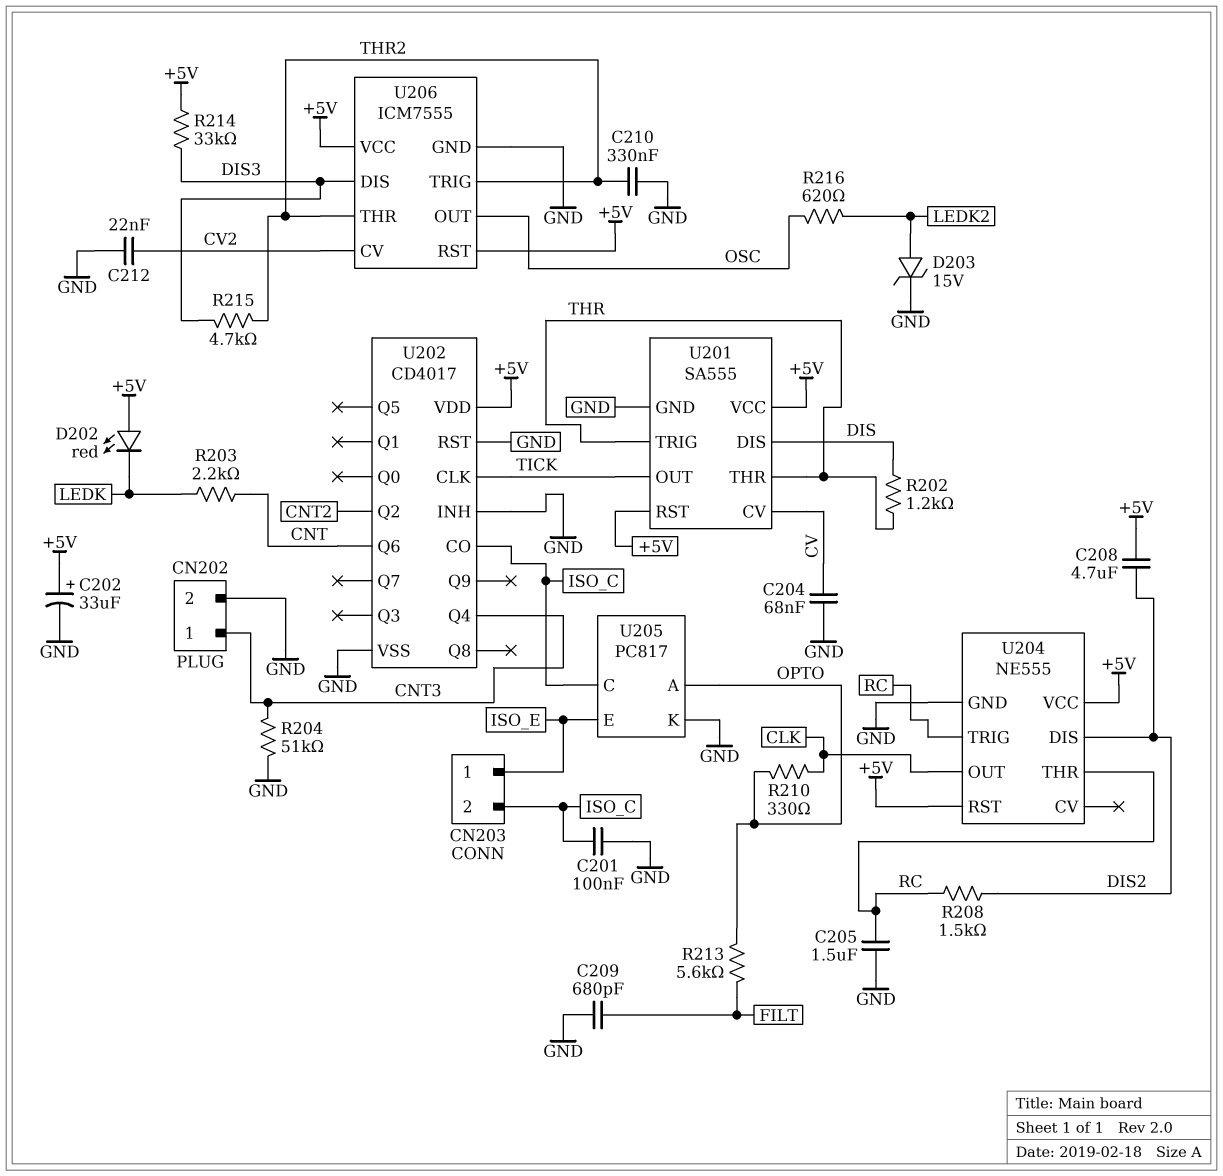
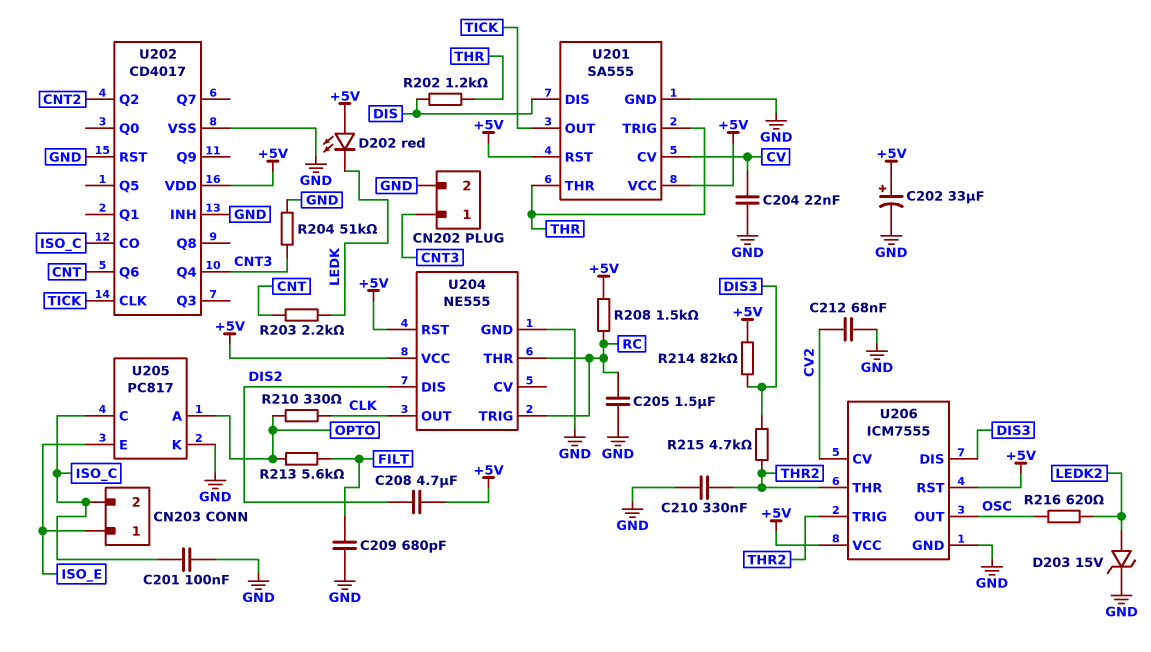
C204: 68nF (CV, GND) -> 22nF (CV, GND)
C212: 22nF (CV2, GND) -> 68nF (CV2, GND)
R208: 1.5k (DIS2, RC) -> 1.5k (+5V, RC)
R214: 33k (+5V, DIS3) -> 82k (+5V, DIS3)

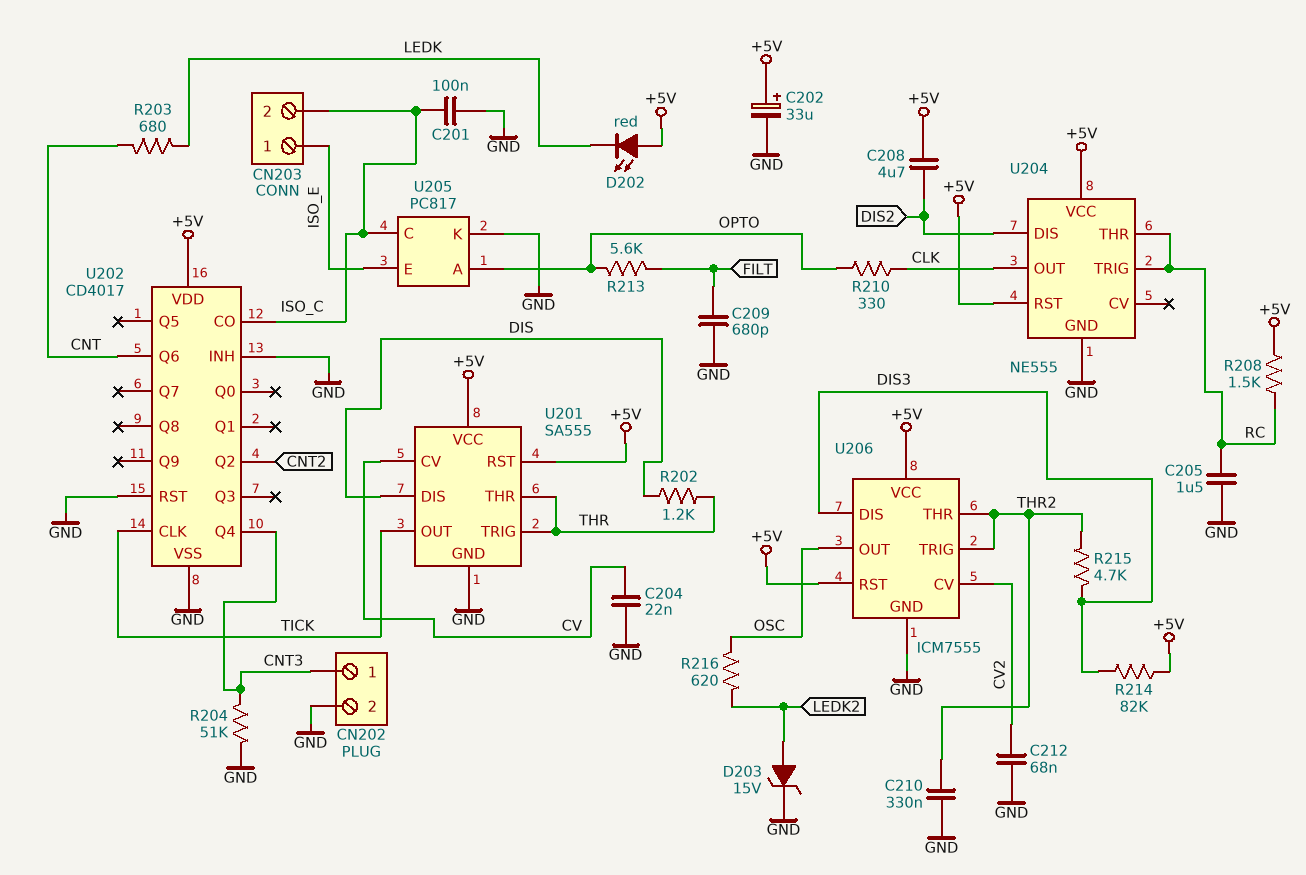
R203: 2.2k (CNT, LEDK) -> 680 (CNT, LEDK)

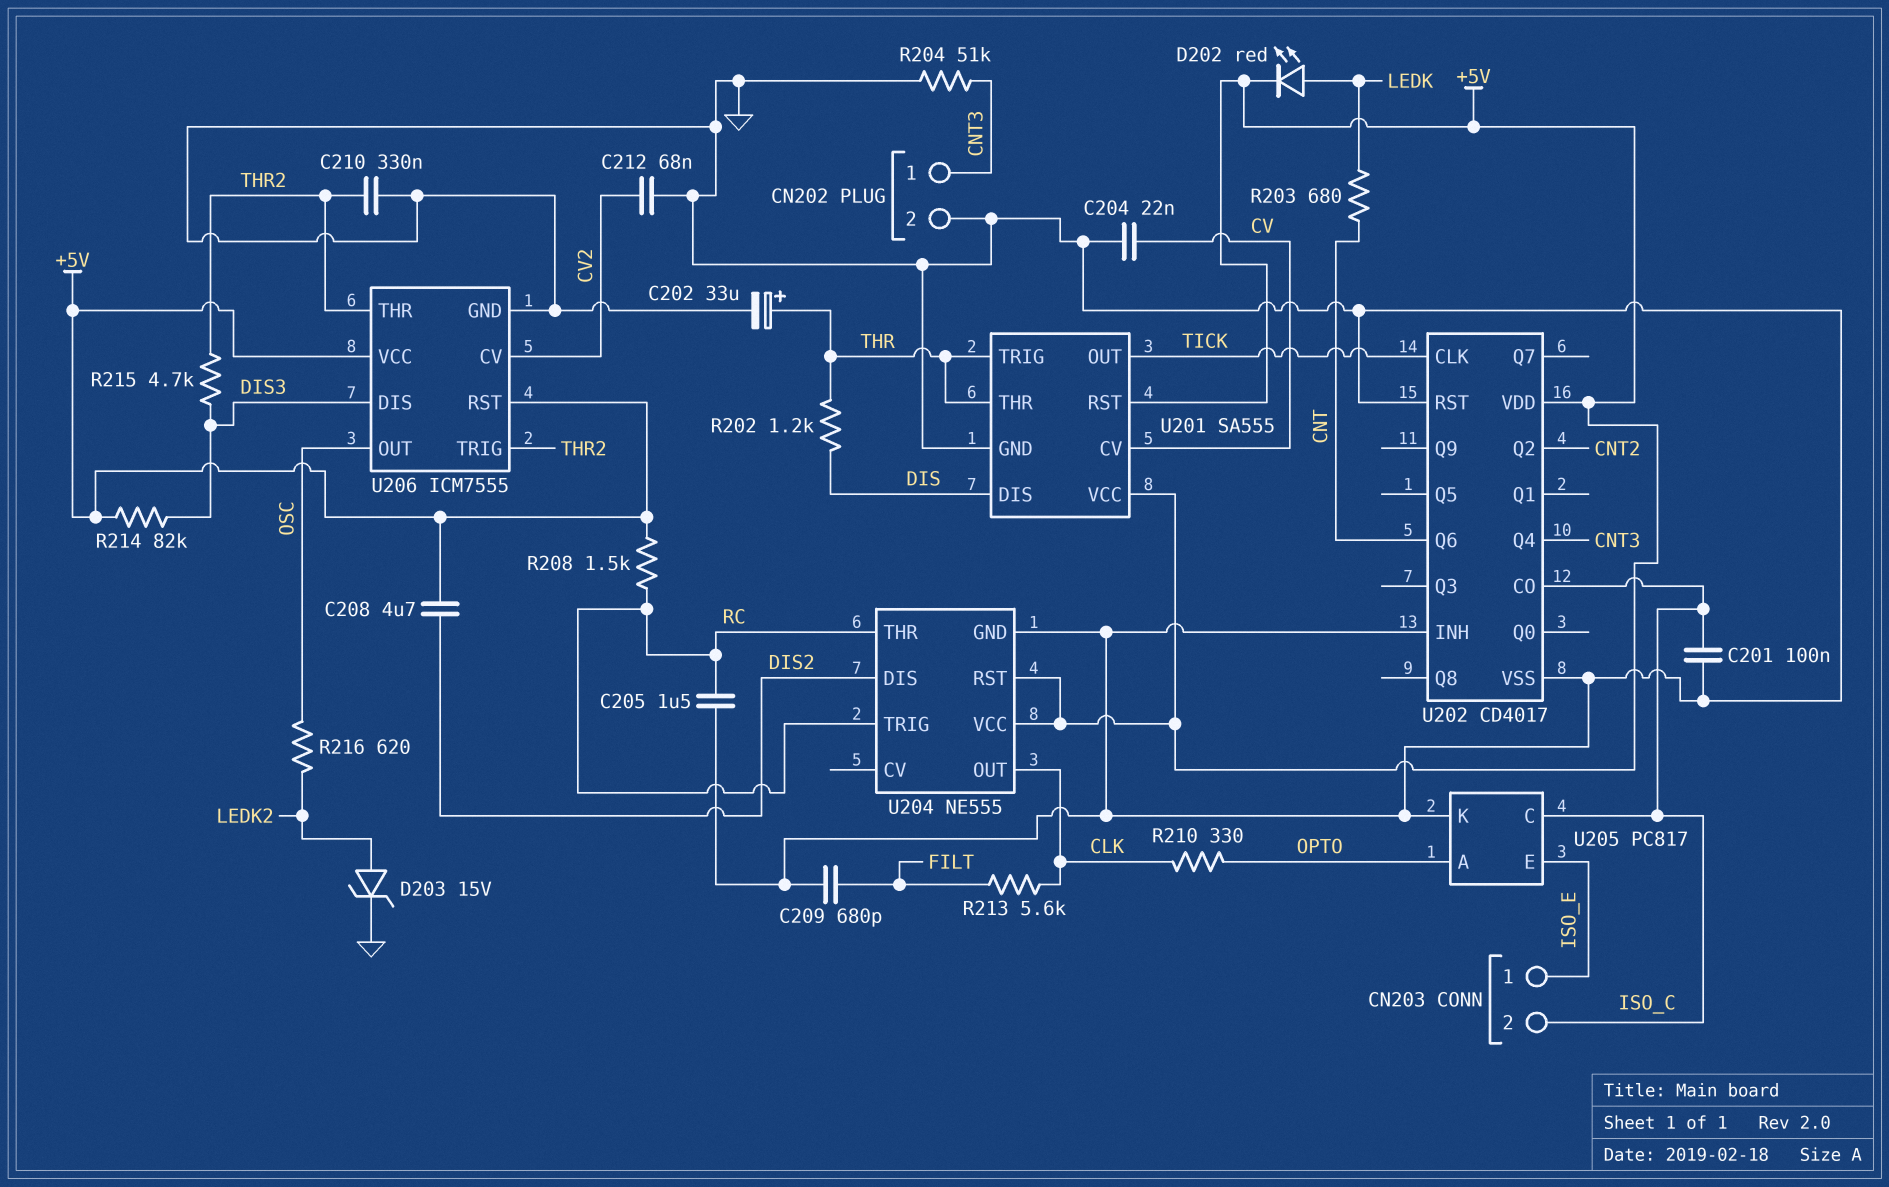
C202: 33uF (plus +5V, minus GND) -> 33uF (plus THR, minus GND)
D202: LED red (A +5V, K LEDK) -> LED red (A LEDK, K +5V)
R213: 5.6k (FILT, OPTO) -> 5.6k (CLK, FILT)

